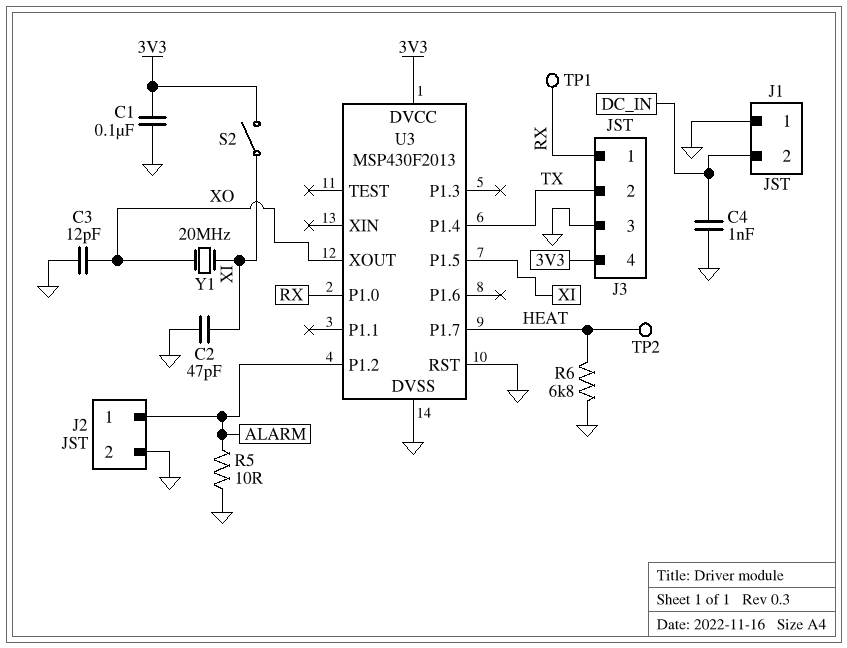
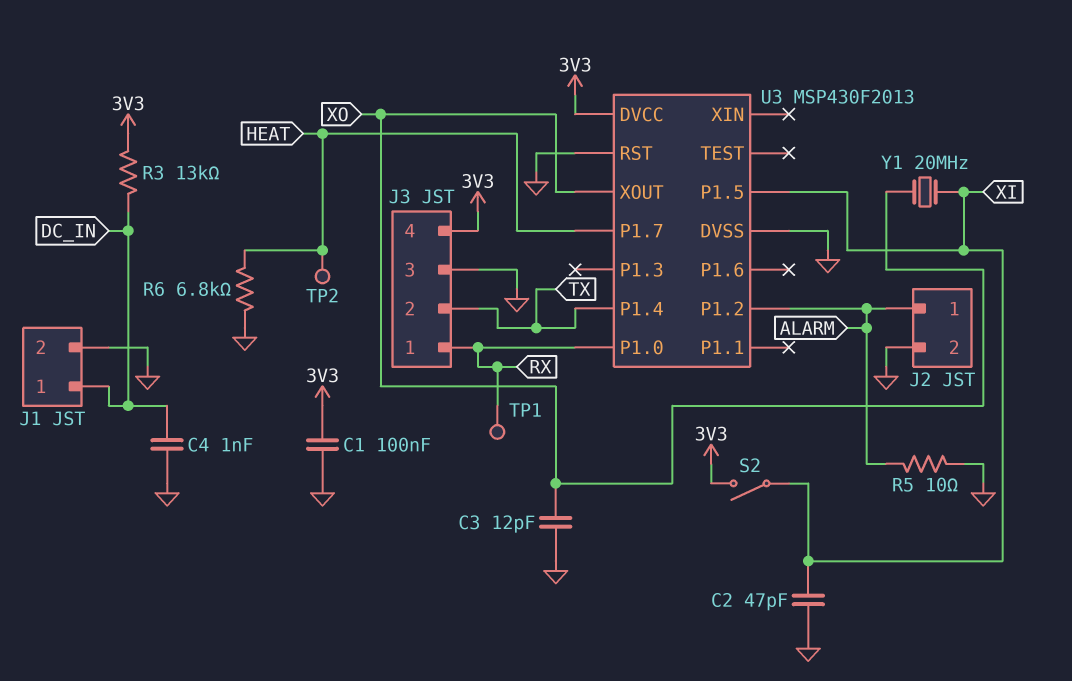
J1 pin 1: GND -> DC_IN
J1 pin 2: DC_IN -> GND
R3: none -> 13k (3V3, DC_IN)

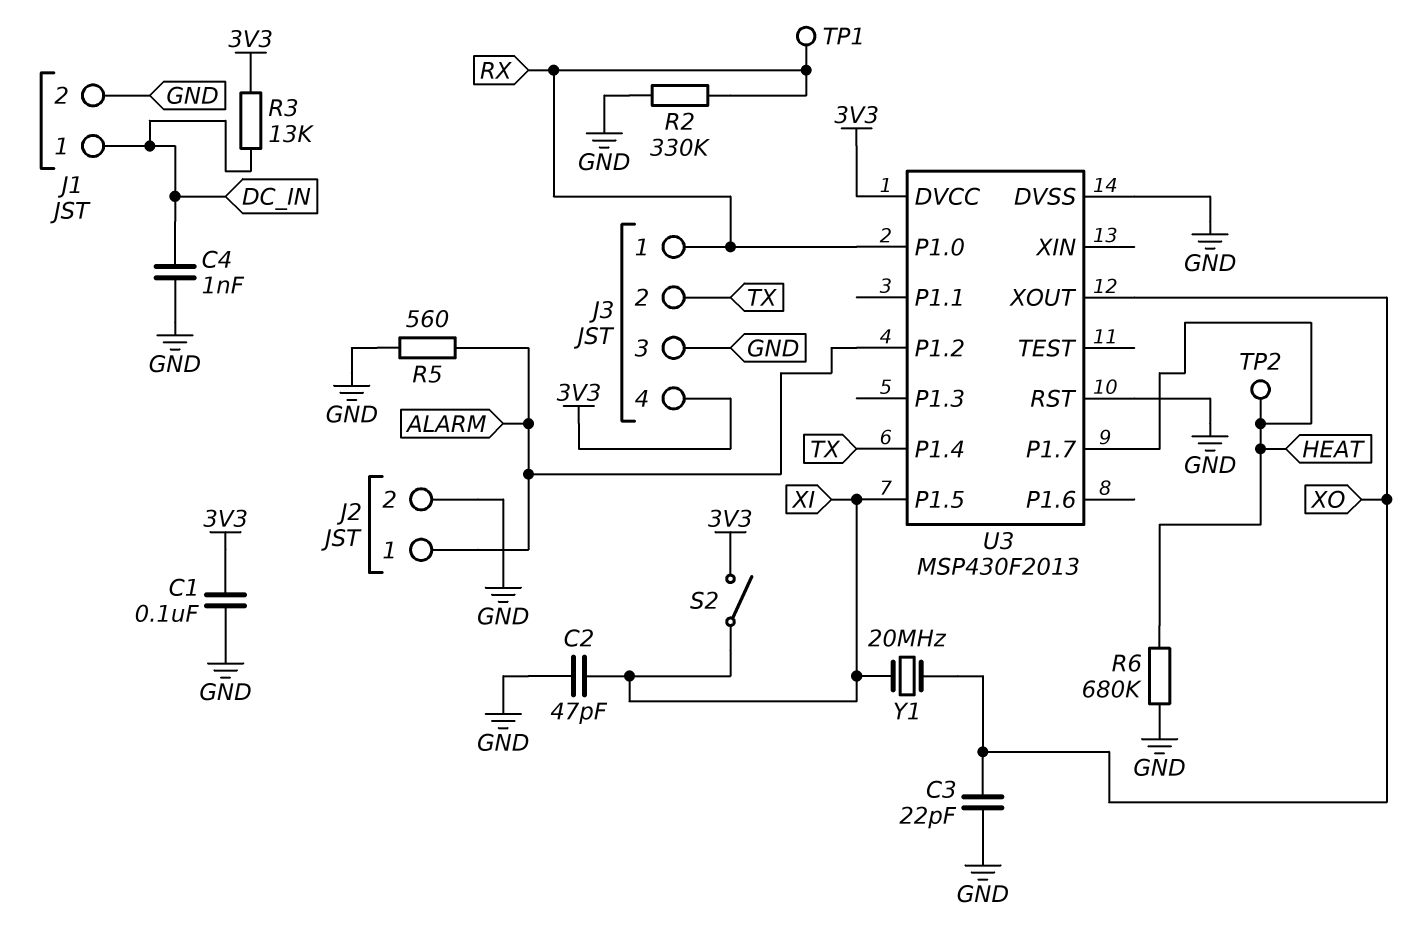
C3: 12pF (GND, XO) -> 22pF (GND, XO)
R2: none -> 330k (GND, RX)
R5: 10 (ALARM, GND) -> 560 (ALARM, GND)
R6: 6.8k (GND, HEAT) -> 680k (GND, HEAT)

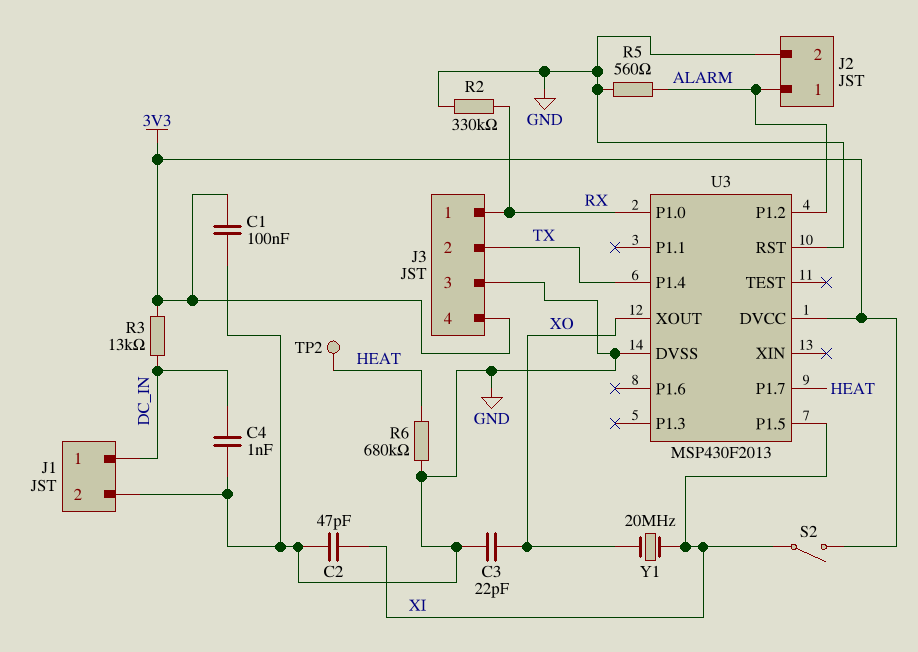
TP1: test point (RX) -> none

